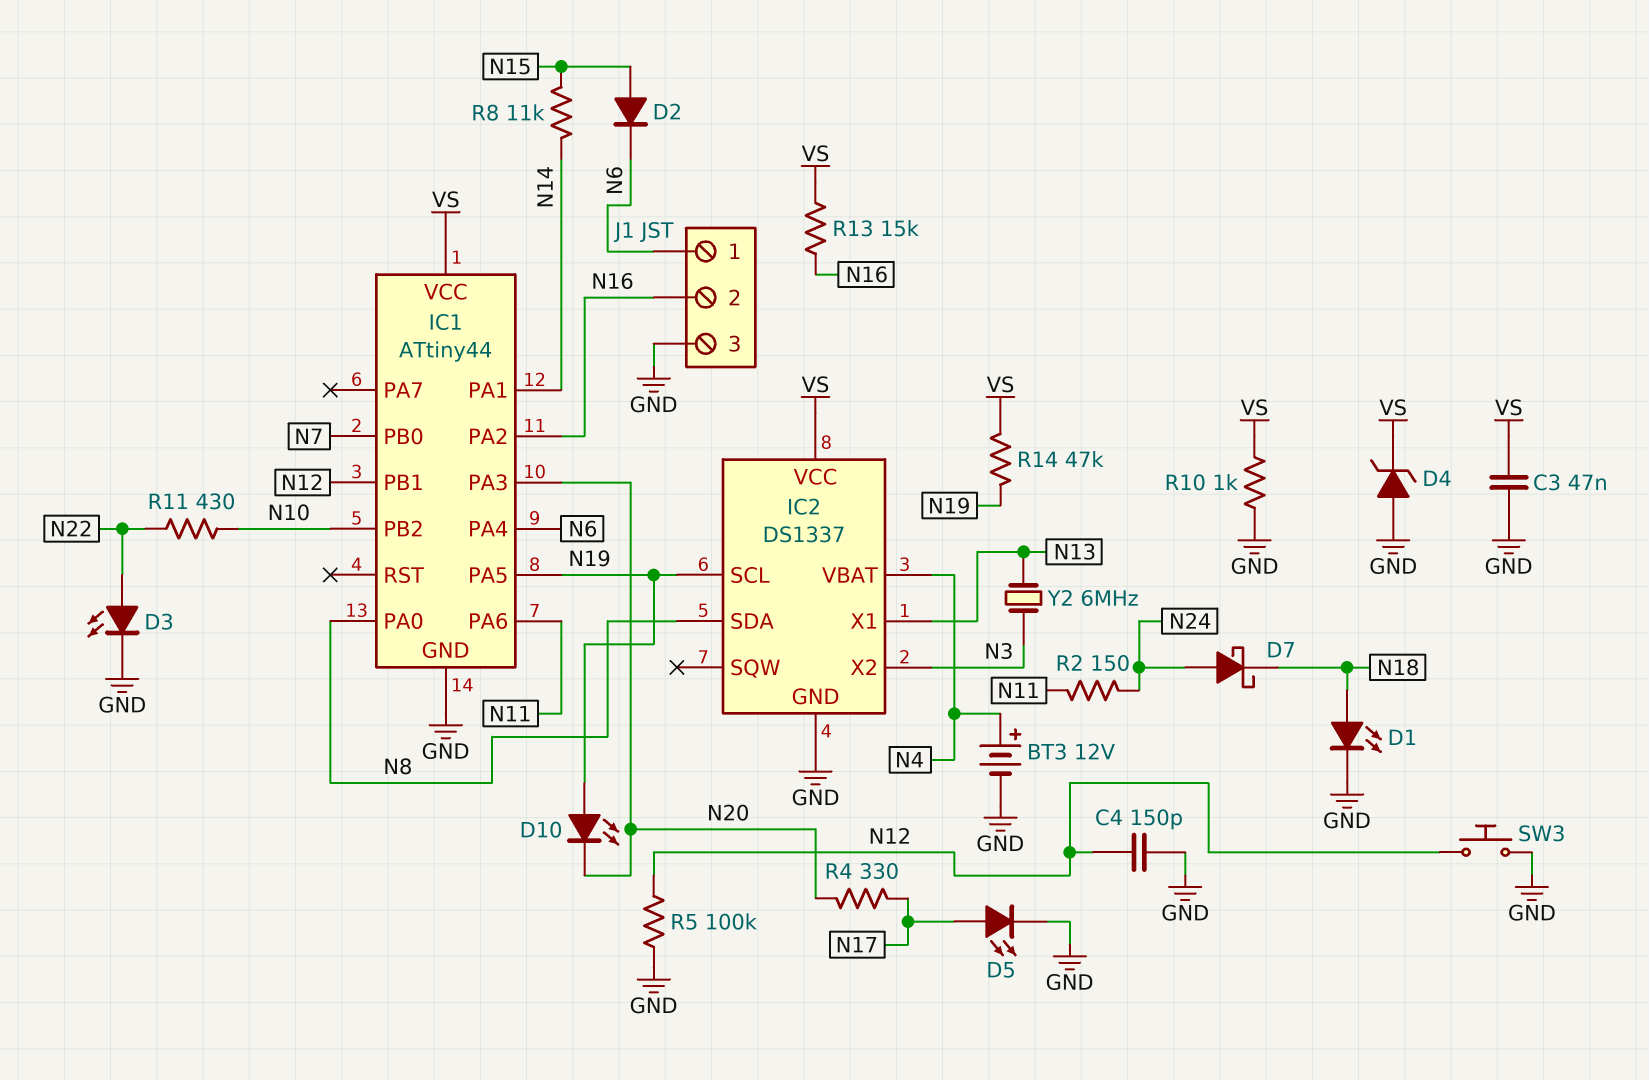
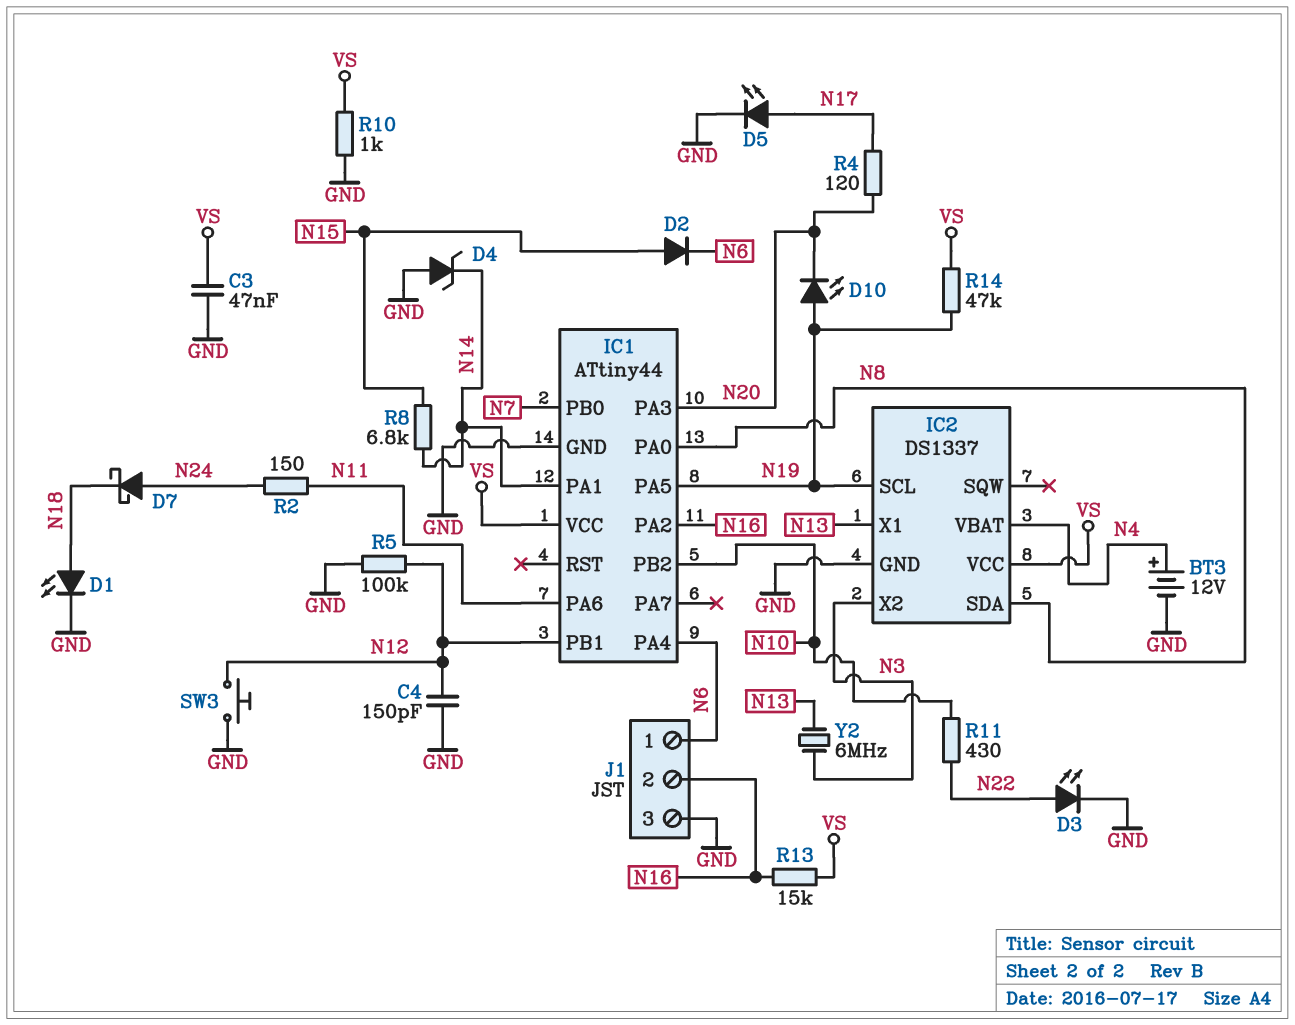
D4: zener (A GND, K VS) -> zener (A GND, K N14)
R4: 330 (N17, N20) -> 120 (N17, N20)
R8: 11k (N14, N15) -> 6.8k (N14, N15)

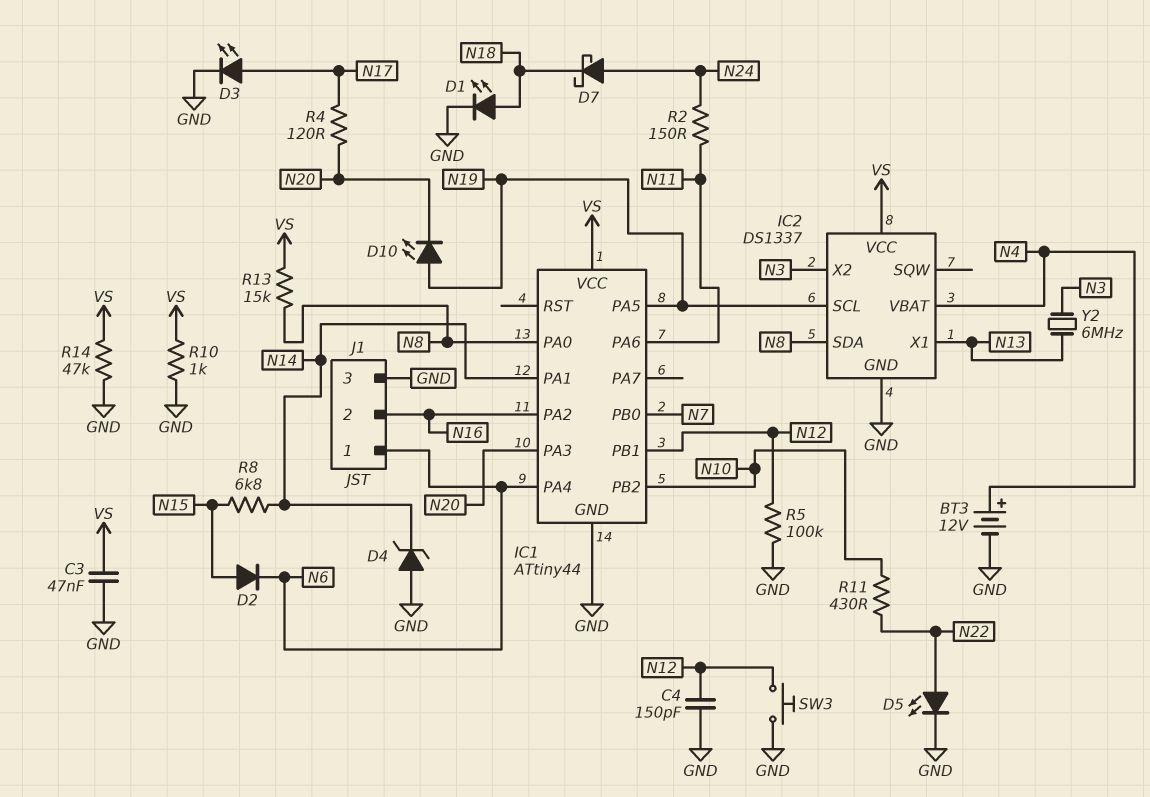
D3: LED (A N22, K GND) -> LED (A N17, K GND)
D5: LED (A N17, K GND) -> LED (A N22, K GND)
R13: 15k (N16, VS) -> 15k (N8, VS)
R14: 47k (N19, VS) -> 47k (GND, VS)

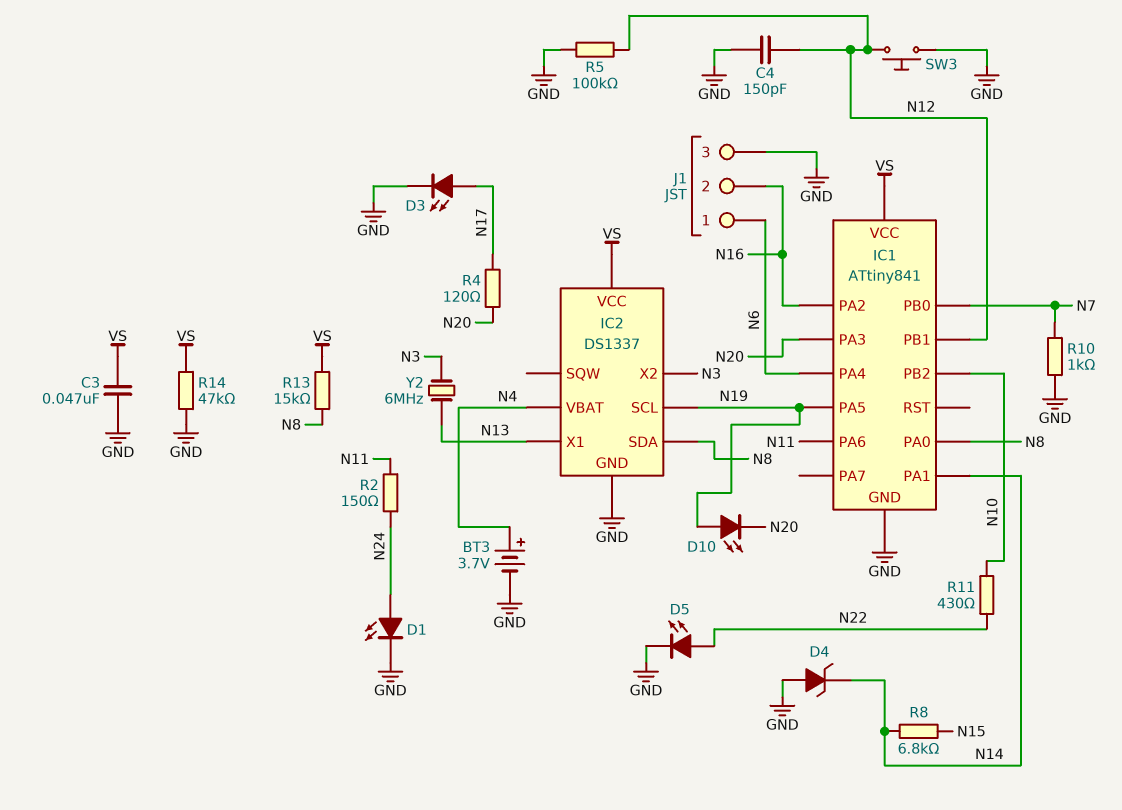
BT3: 12V (plus N4, minus GND) -> 3.7V (plus N4, minus GND)
D1: LED (A N18, K GND) -> LED (A N24, K GND)
D2: diode (A N15, K N6) -> none
D7: schottky (A N24, K N18) -> none
IC1: ATtiny44 -> ATtiny841
R10: 1k (GND, VS) -> 1k (GND, N7)

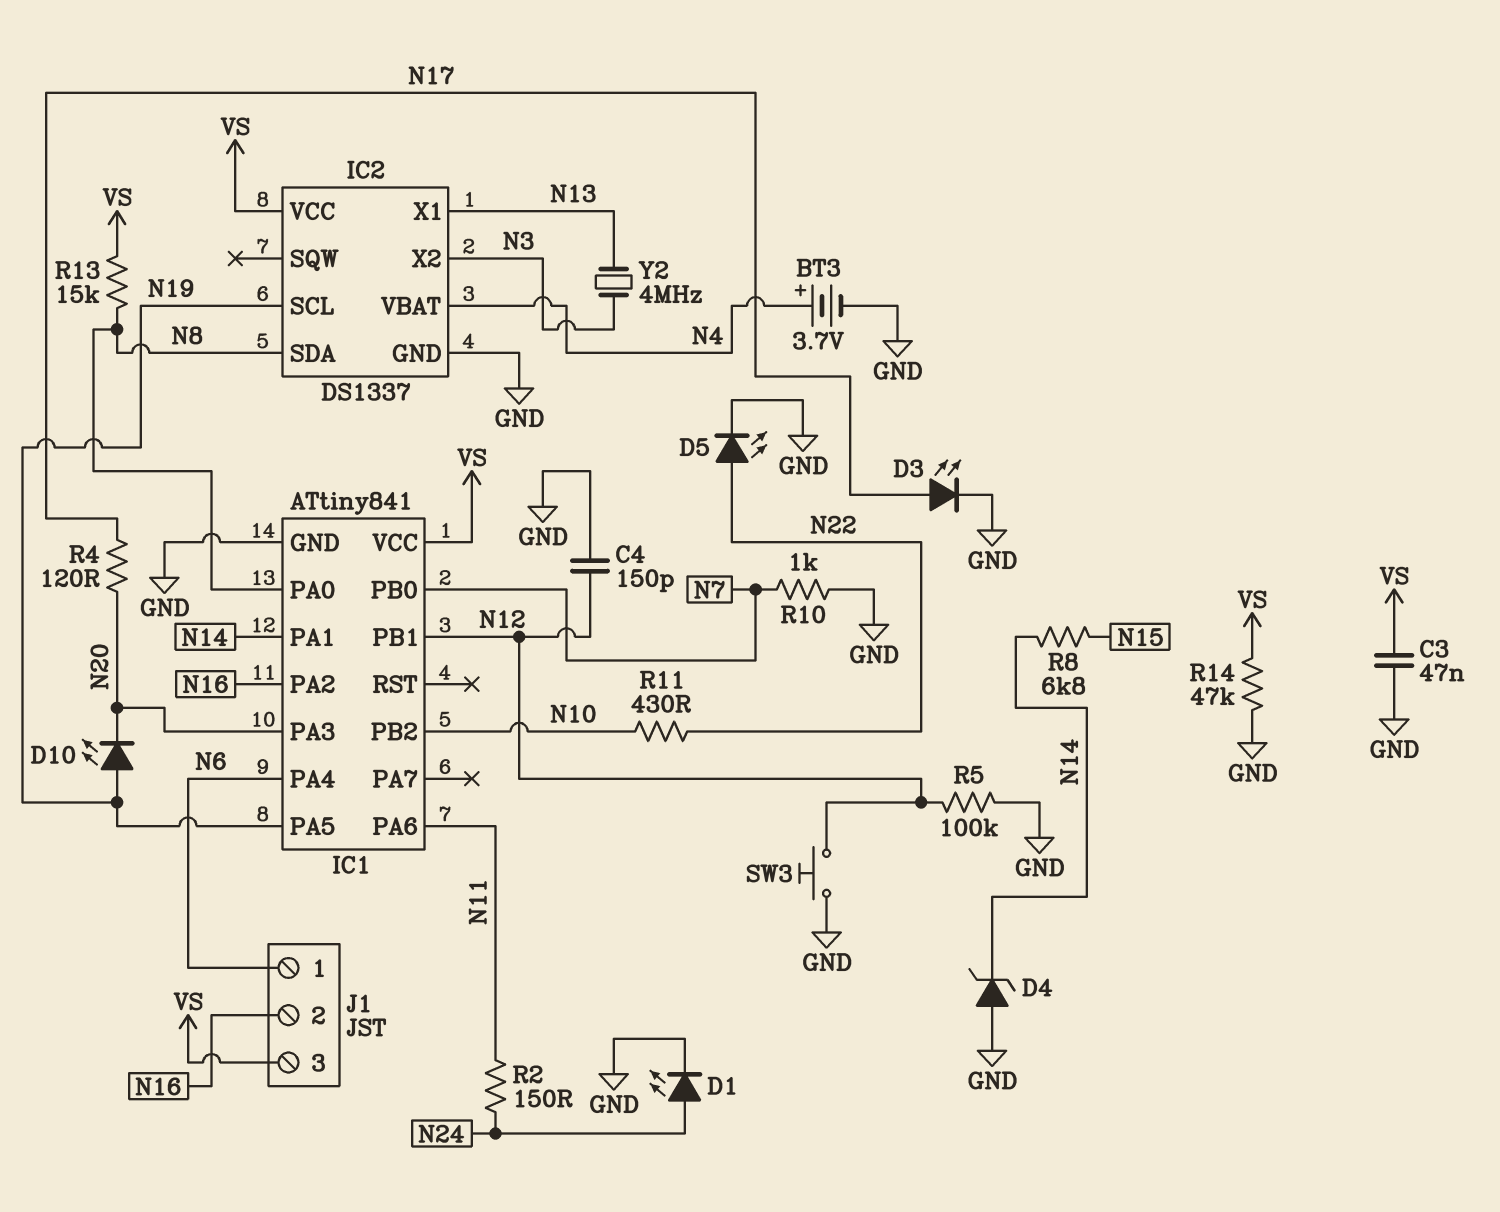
J1 pin 3: GND -> VS
Y2: 6MHz (N3, N13) -> 4MHz (N3, N13)

